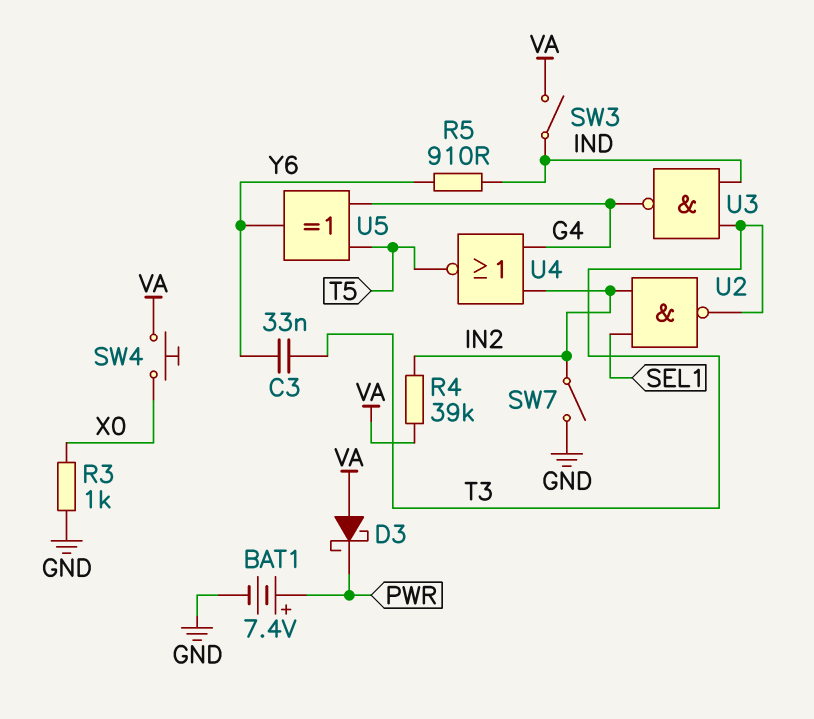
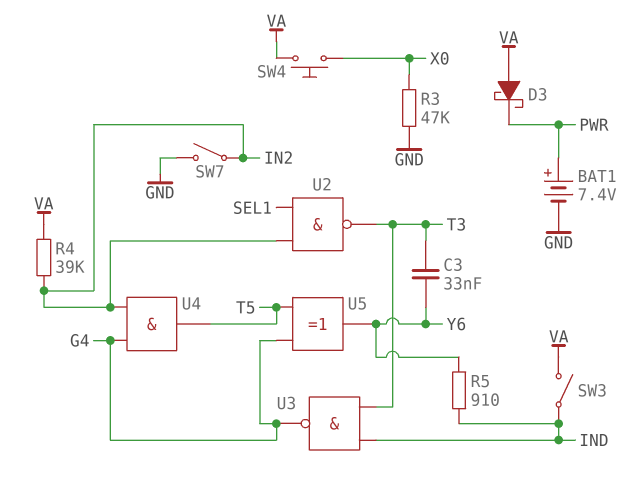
R3: 1k (GND, X0) -> 47k (GND, X0)
U4: NOR (in G4, in IN2, out T5) -> AND (in G4, in IN2, out T5)

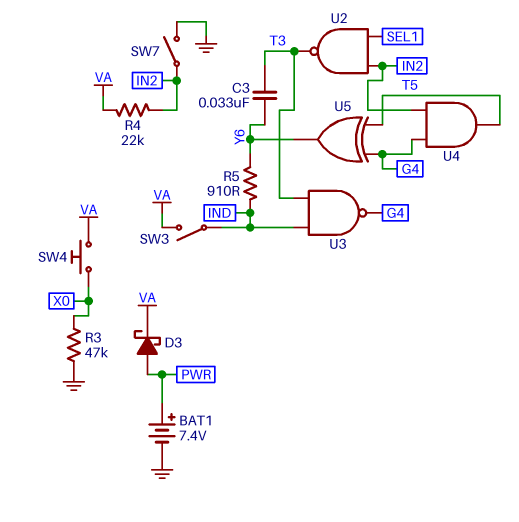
D3: schottky (A VA, K PWR) -> schottky (A PWR, K VA)
R4: 39k (IN2, VA) -> 22k (IN2, VA)

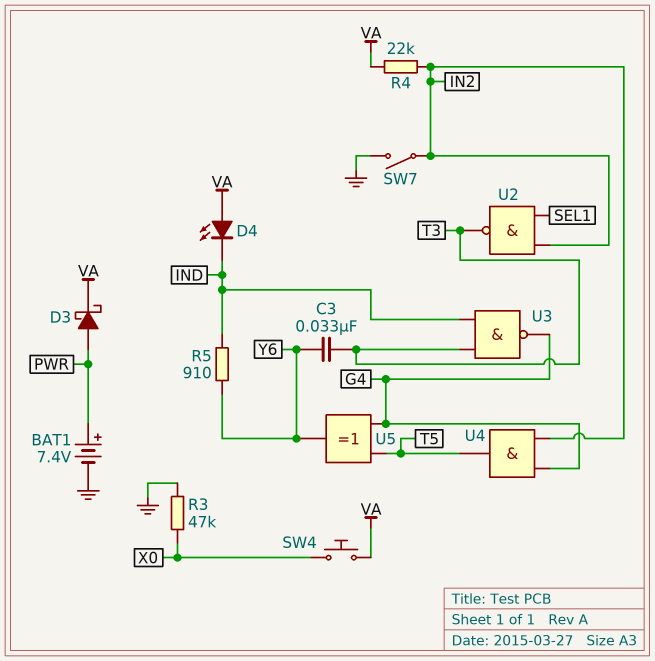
D4: none -> LED (A VA, K IND)
SW3: switch (IND, VA) -> none

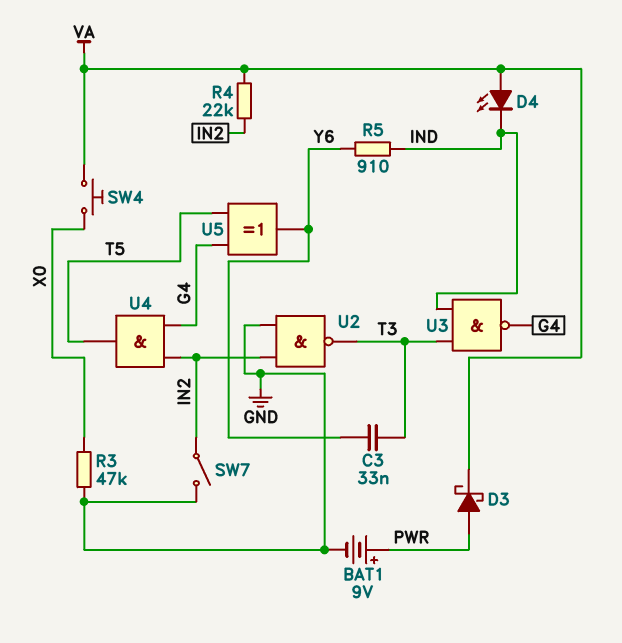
BAT1: 7.4V (plus PWR, minus GND) -> 9V (plus PWR, minus GND)
U2: NAND (in IN2, in SEL1, out T3) -> NAND (in GND, in IN2, out T3)

